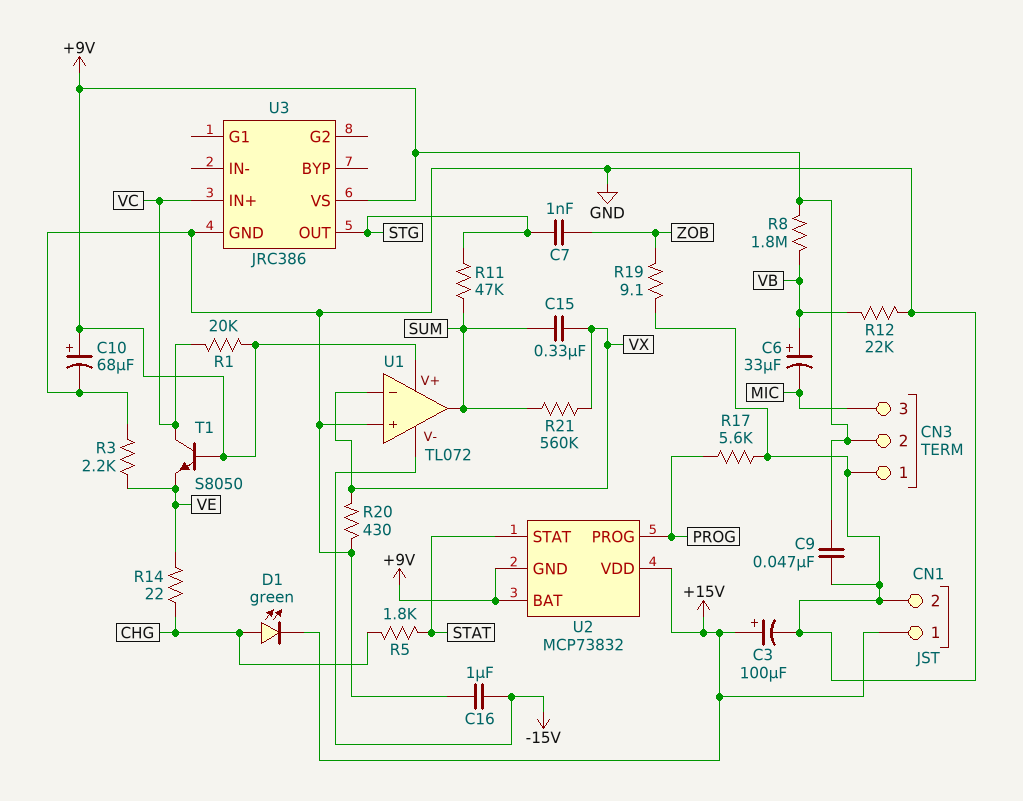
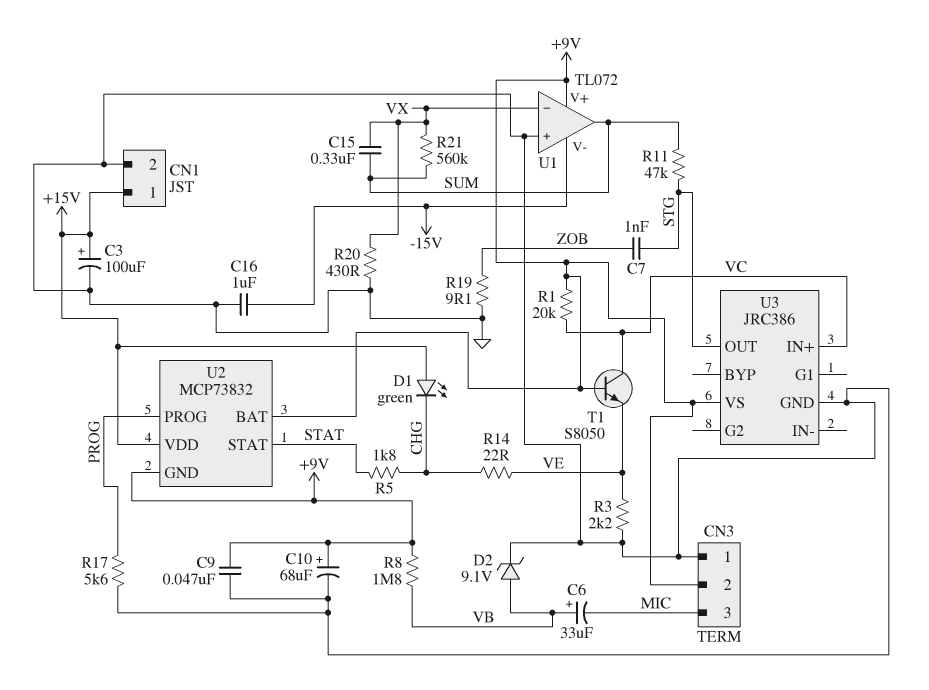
D1: LED green (A CHG, K +15V) -> LED green (A +15V, K CHG)
D2: none -> zener 9.1V (A VB, K GND)
R12: 22k (GND, VB) -> none

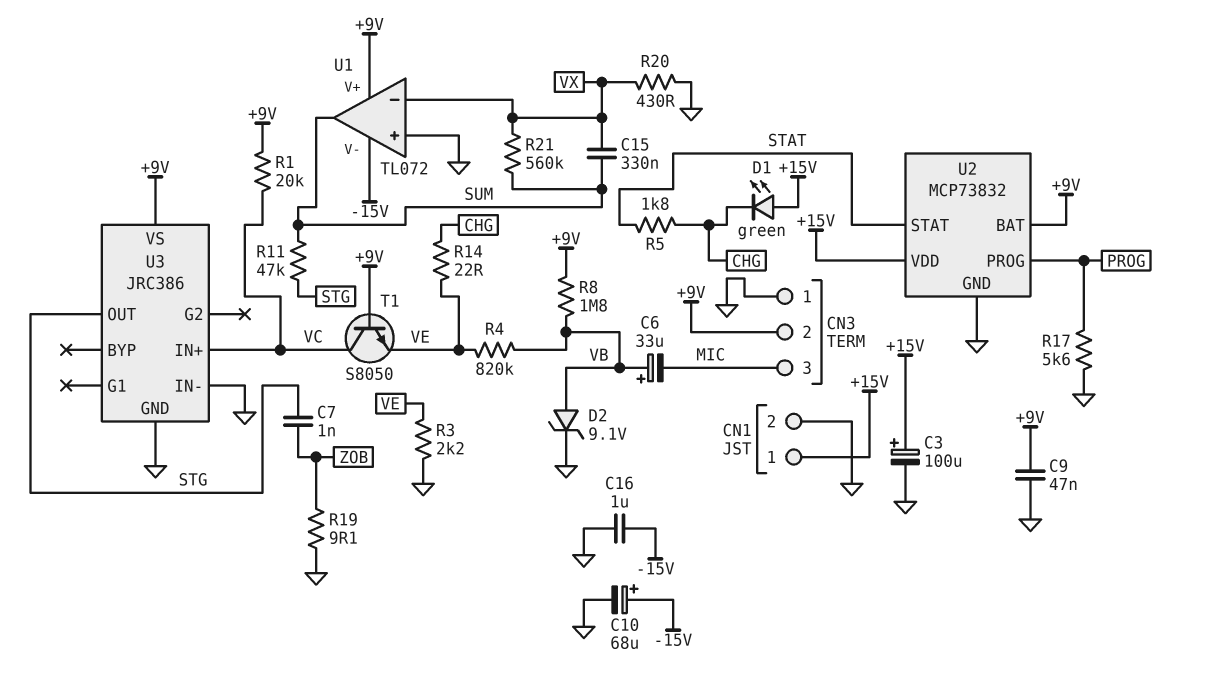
C10: 68uF (plus +9V, minus GND) -> 68uF (plus -15V, minus GND)
R4: none -> 820k (VB, VE)
U2 pin GND: +9V -> GND
U3 pin IN-: none -> GND

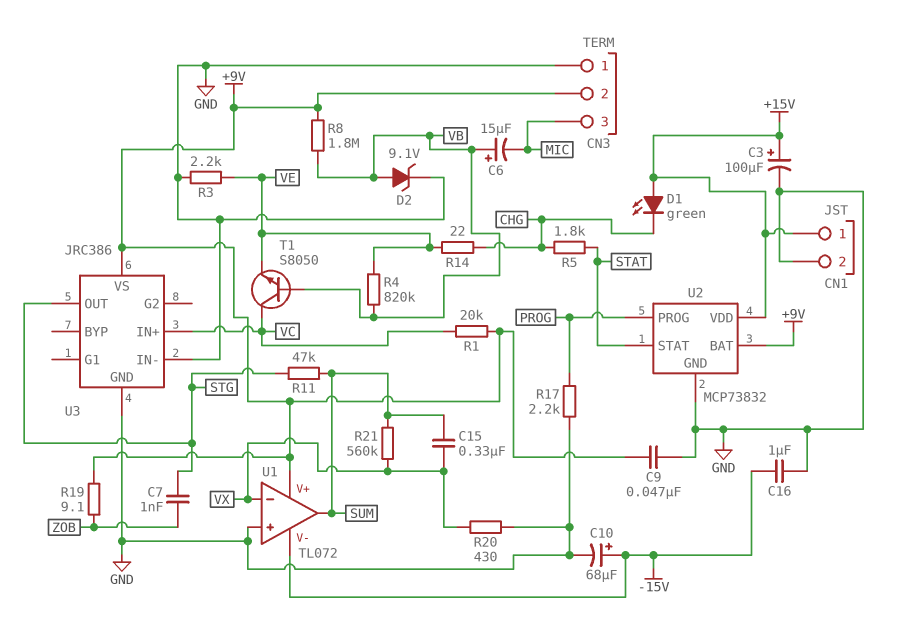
C6: 33uF (plus VB, minus MIC) -> 15uF (plus VB, minus MIC)
R17: 5.6k (GND, PROG) -> 2.2k (GND, PROG)
R19: 9.1 (GND, ZOB) -> 9.1 (+9V, ZOB)
T1: NPN S8050 (B +9V, C VC, E VE) -> NPN S8050 (B VB, C VC, E VE)

